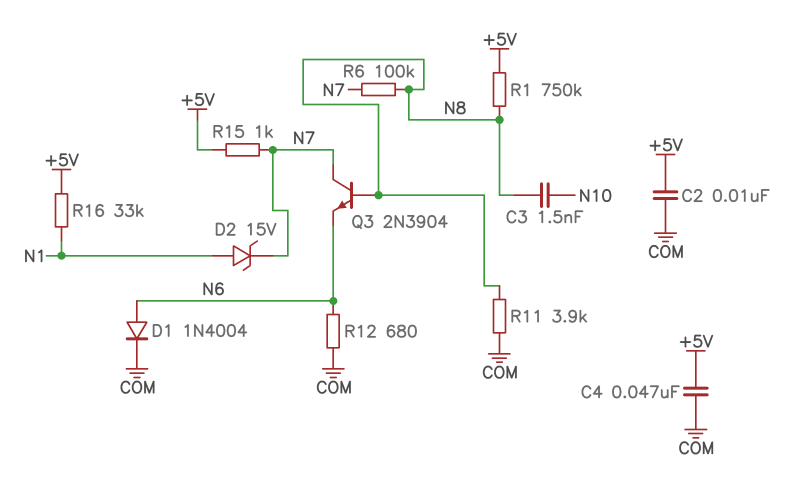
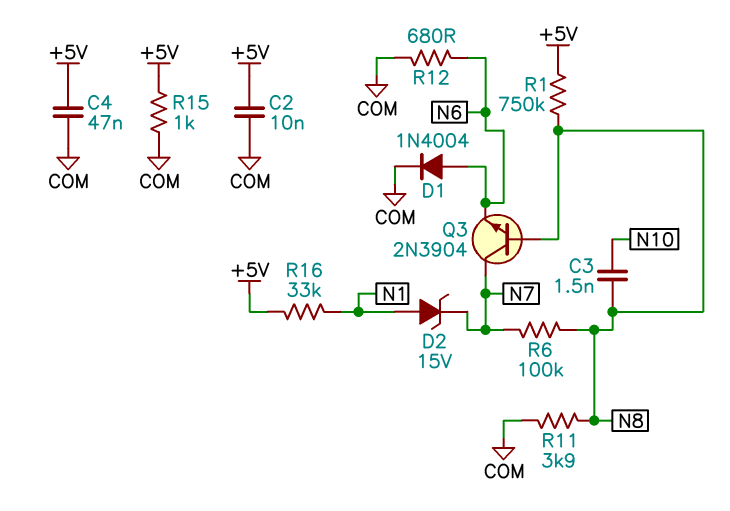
R15: 1k (+5V, N7) -> 1k (+5V, COM)

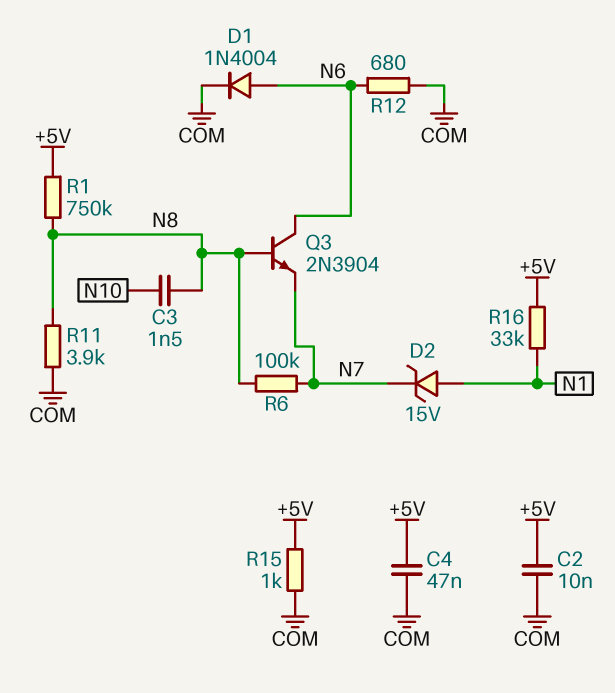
Q3: NPN 2N3904 (B N8, C N7, E N6) -> NPN 2N3904 (B N8, C N6, E N7)

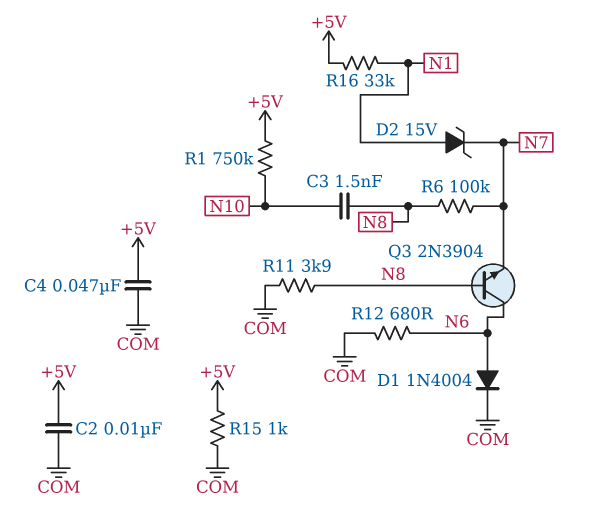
R1: 750k (+5V, N8) -> 750k (+5V, N10)

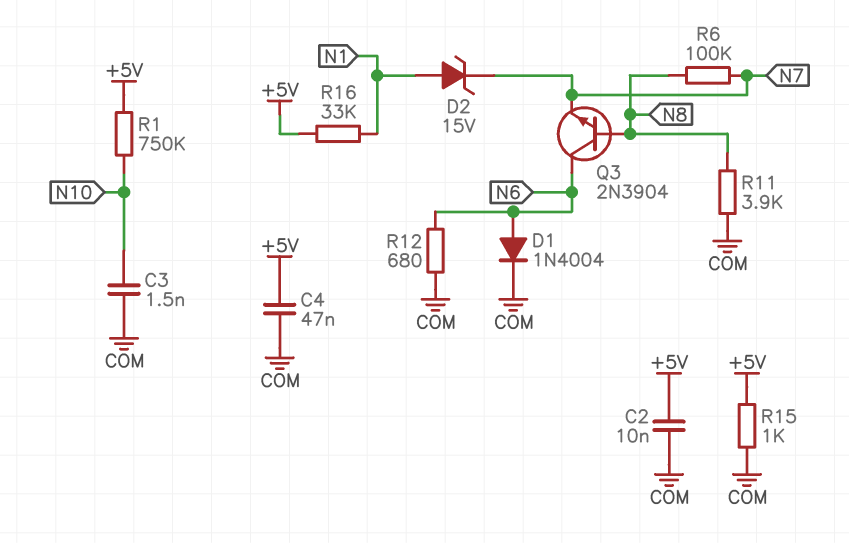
C3: 1.5nF (N8, N10) -> 1.5nF (COM, N10)

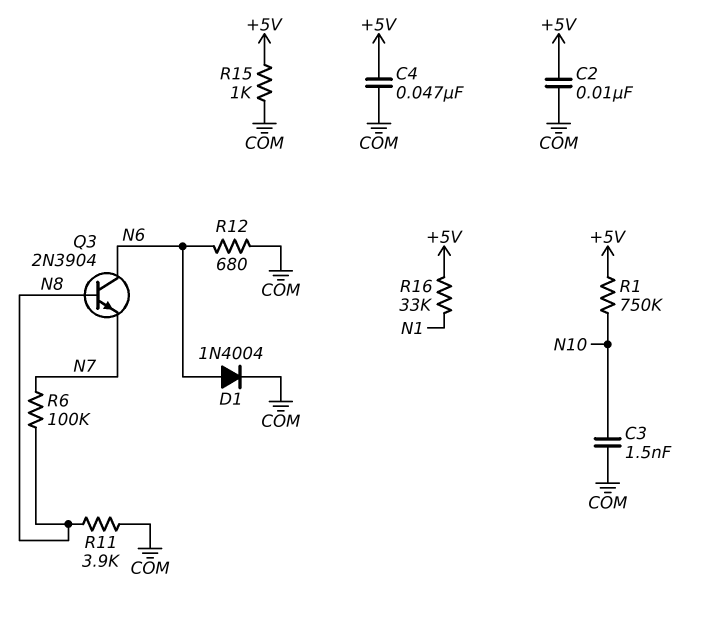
D2: zener 15V (A N1, K N7) -> none

